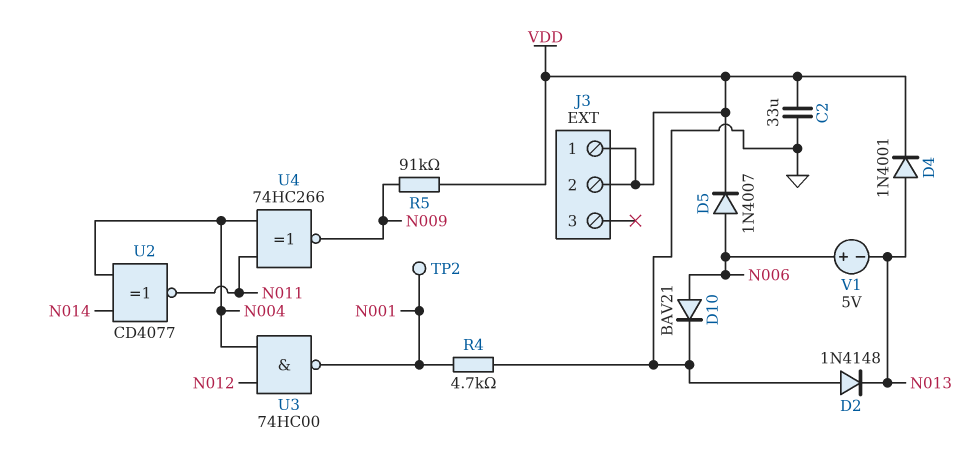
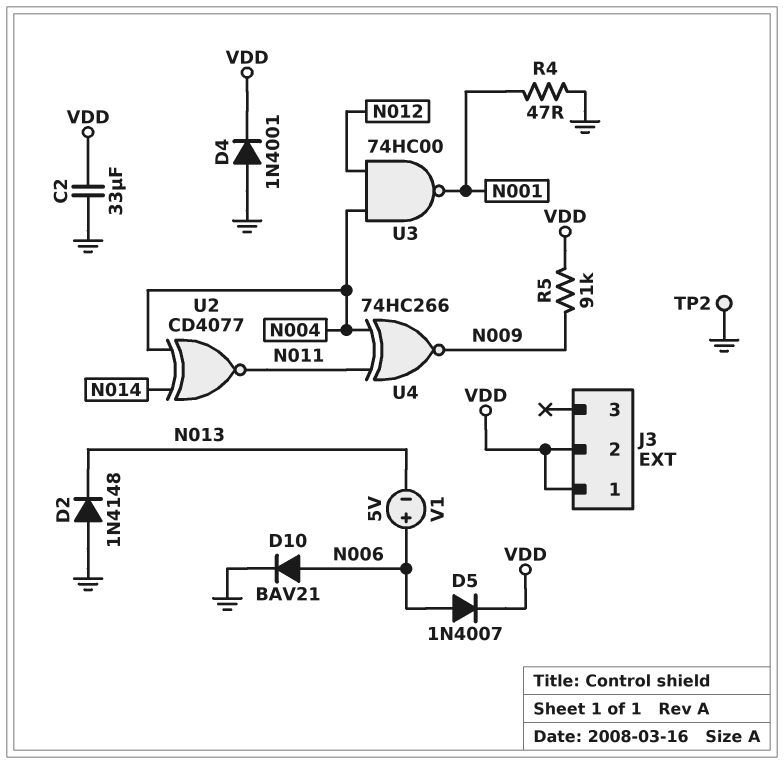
D4: diode 1N4001 (A N013, K VDD) -> diode 1N4001 (A GND, K VDD)
R4: 4.7k (GND, N001) -> 47 (GND, N001)
TP2: test point (N001) -> test point (GND)

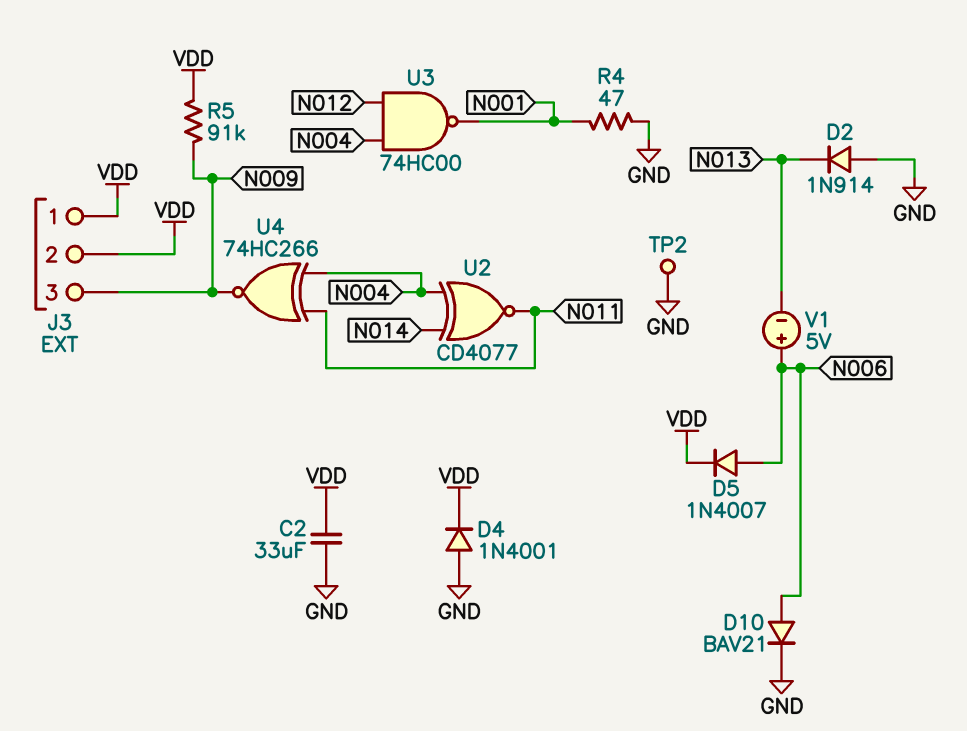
D2: diode 1N4148 (A GND, K N013) -> diode 1N914 (A GND, K N013)
J3 pin 3: none -> N009

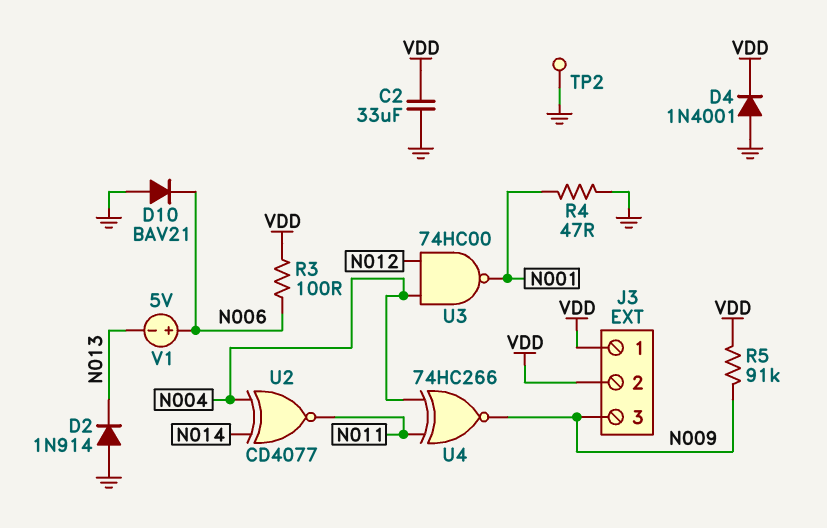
D5: diode 1N4007 (A N006, K VDD) -> none
D10: diode BAV21 (A N006, K GND) -> diode BAV21 (A GND, K N006)
R3: none -> 100 (N006, VDD)

